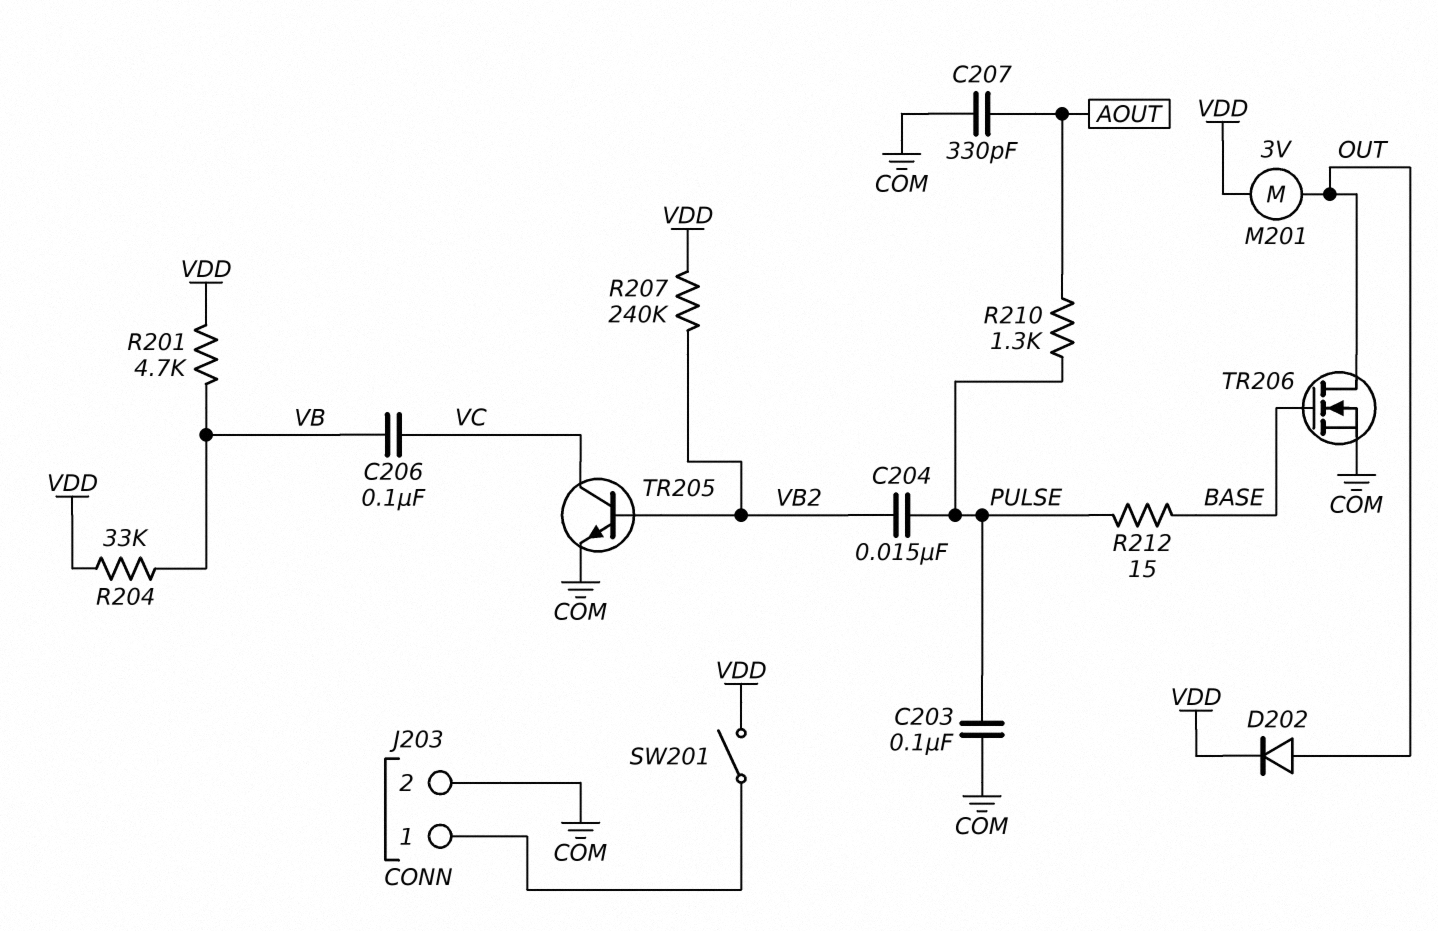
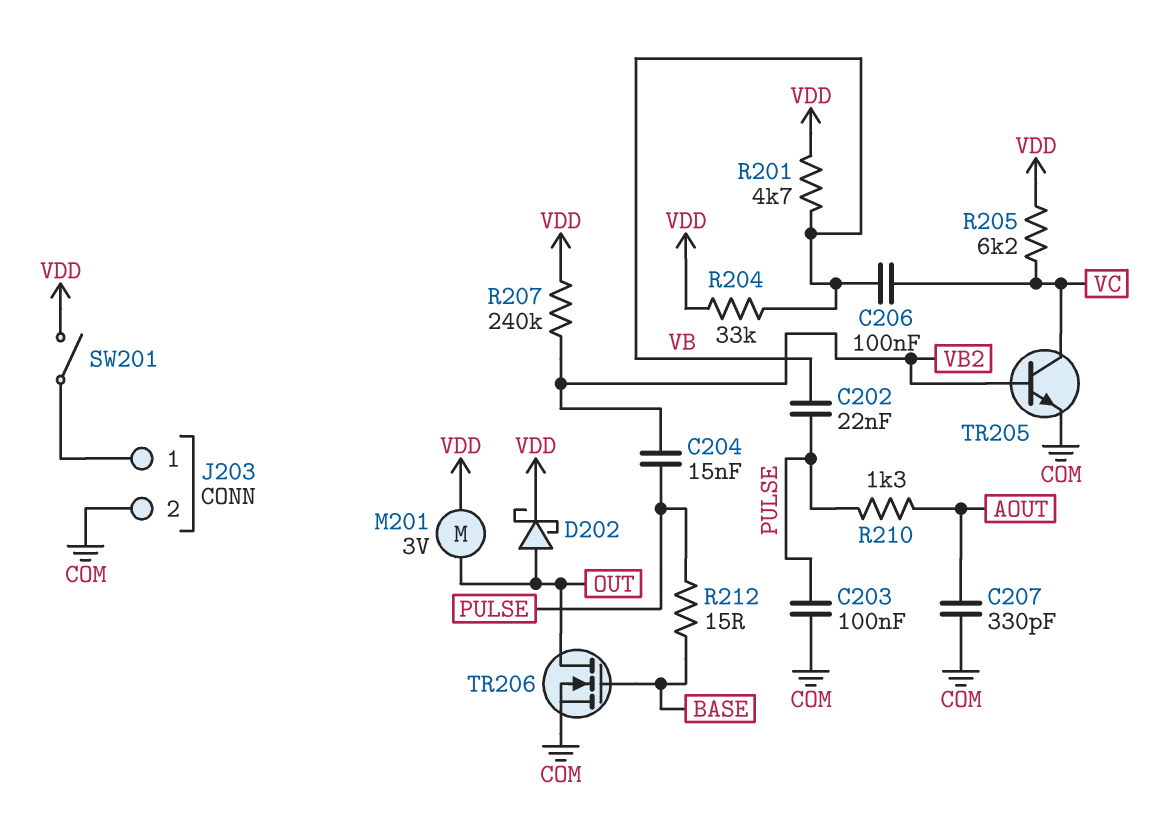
C202: none -> 22nF (PULSE, VB)
D202: diode (A OUT, K VDD) -> schottky (A OUT, K VDD)
R205: none -> 6.2k (VC, VDD)

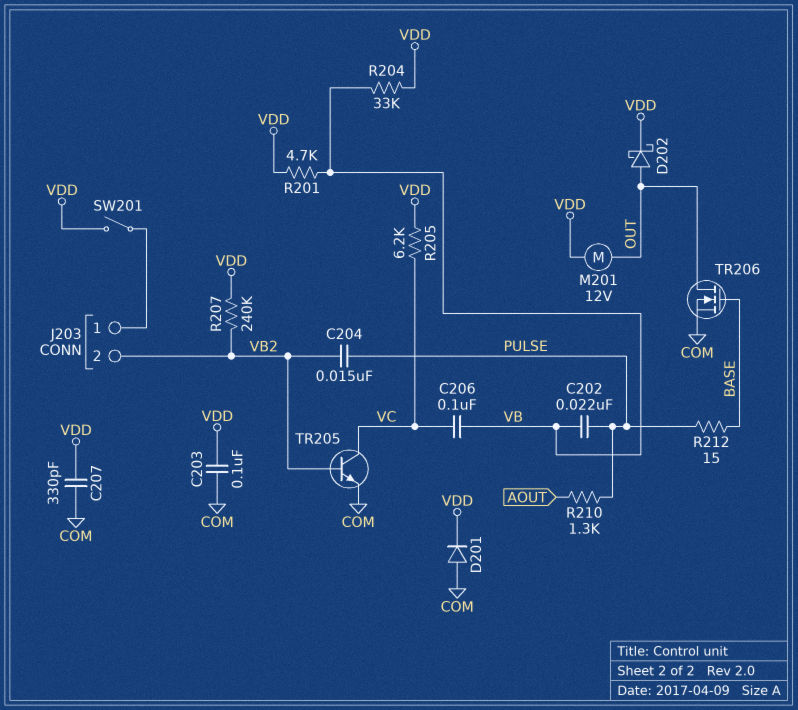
C203: 100nF (COM, PULSE) -> 100nF (COM, VDD)
C207: 330pF (AOUT, COM) -> 330pF (COM, VDD)
D201: none -> diode (A COM, K VDD)
J203 pin 2: COM -> VB2
M201: motor 3V (OUT, VDD) -> motor 12V (OUT, VDD)

